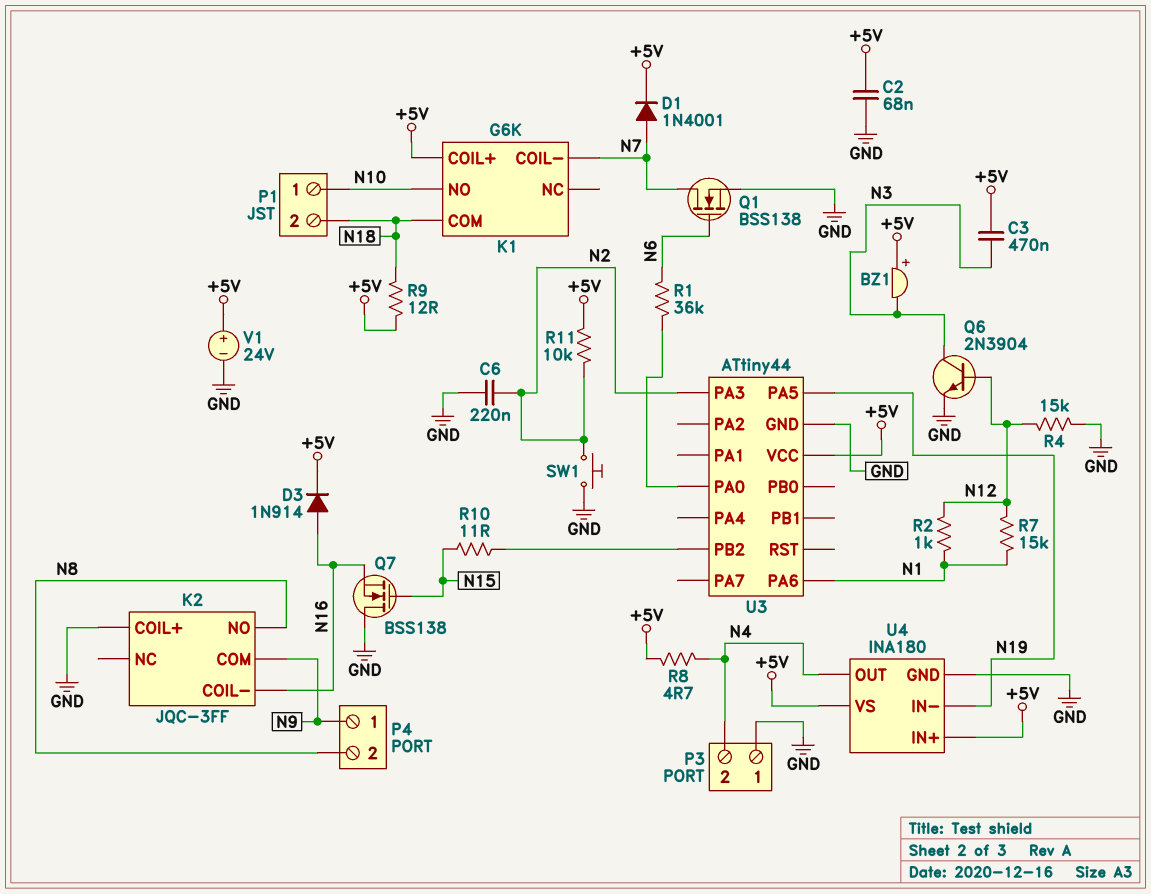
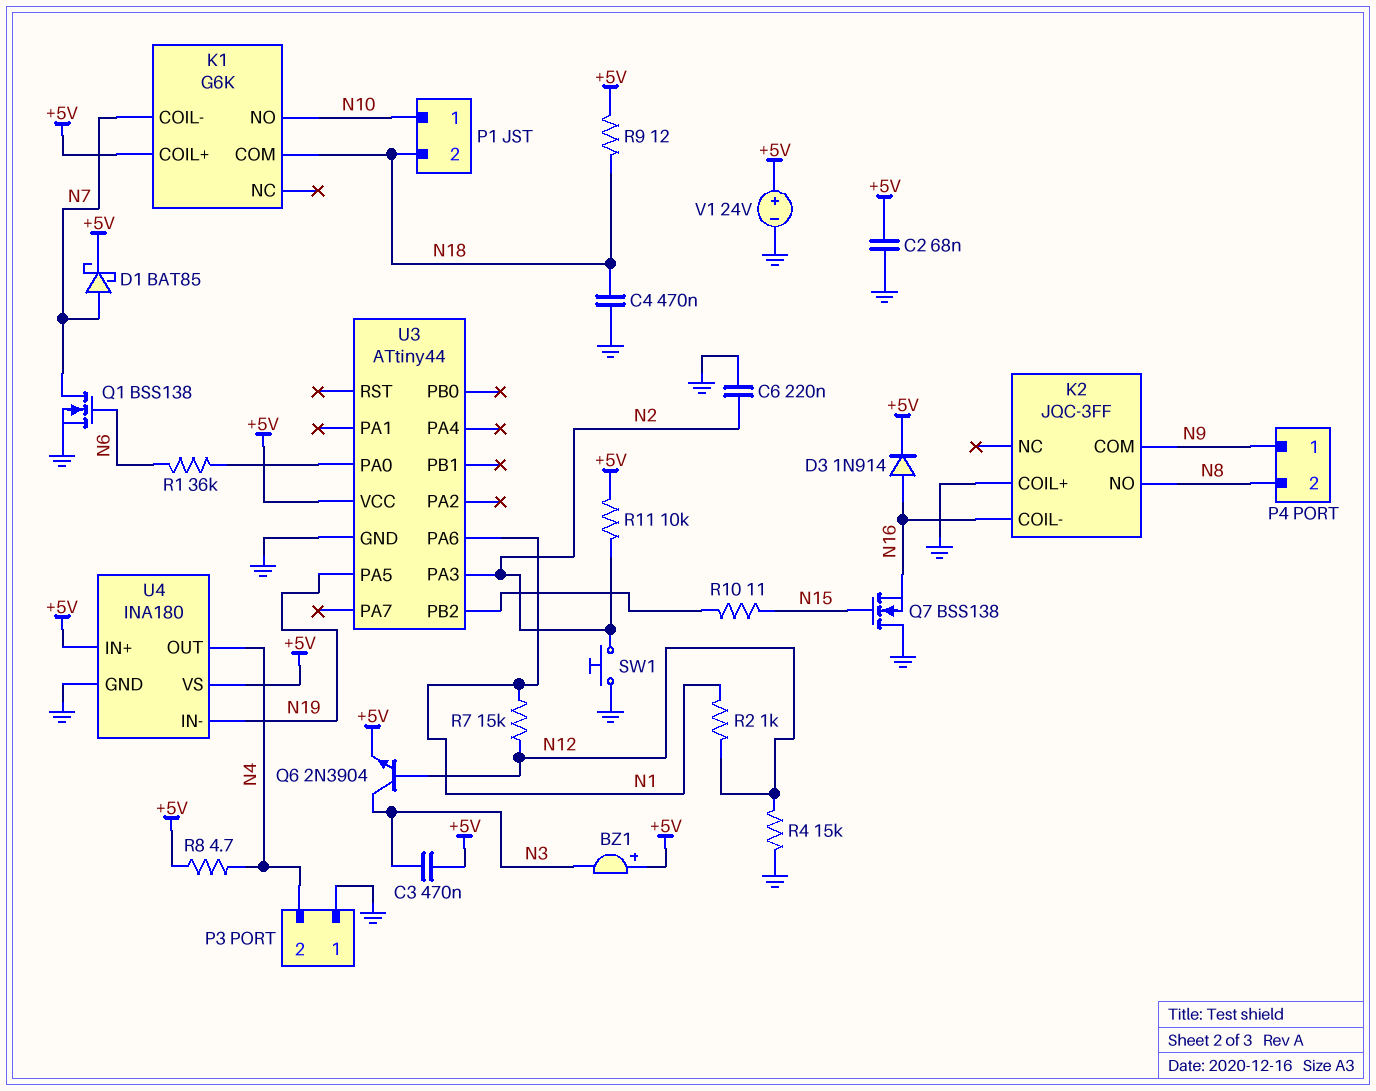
C4: none -> 470nF (GND, N18)
D1: diode 1N4001 (A N7, K +5V) -> schottky BAT85 (A N7, K +5V)
Q6: NPN 2N3904 (B N12, C N3, E GND) -> NPN 2N3904 (B N12, C N3, E +5V)

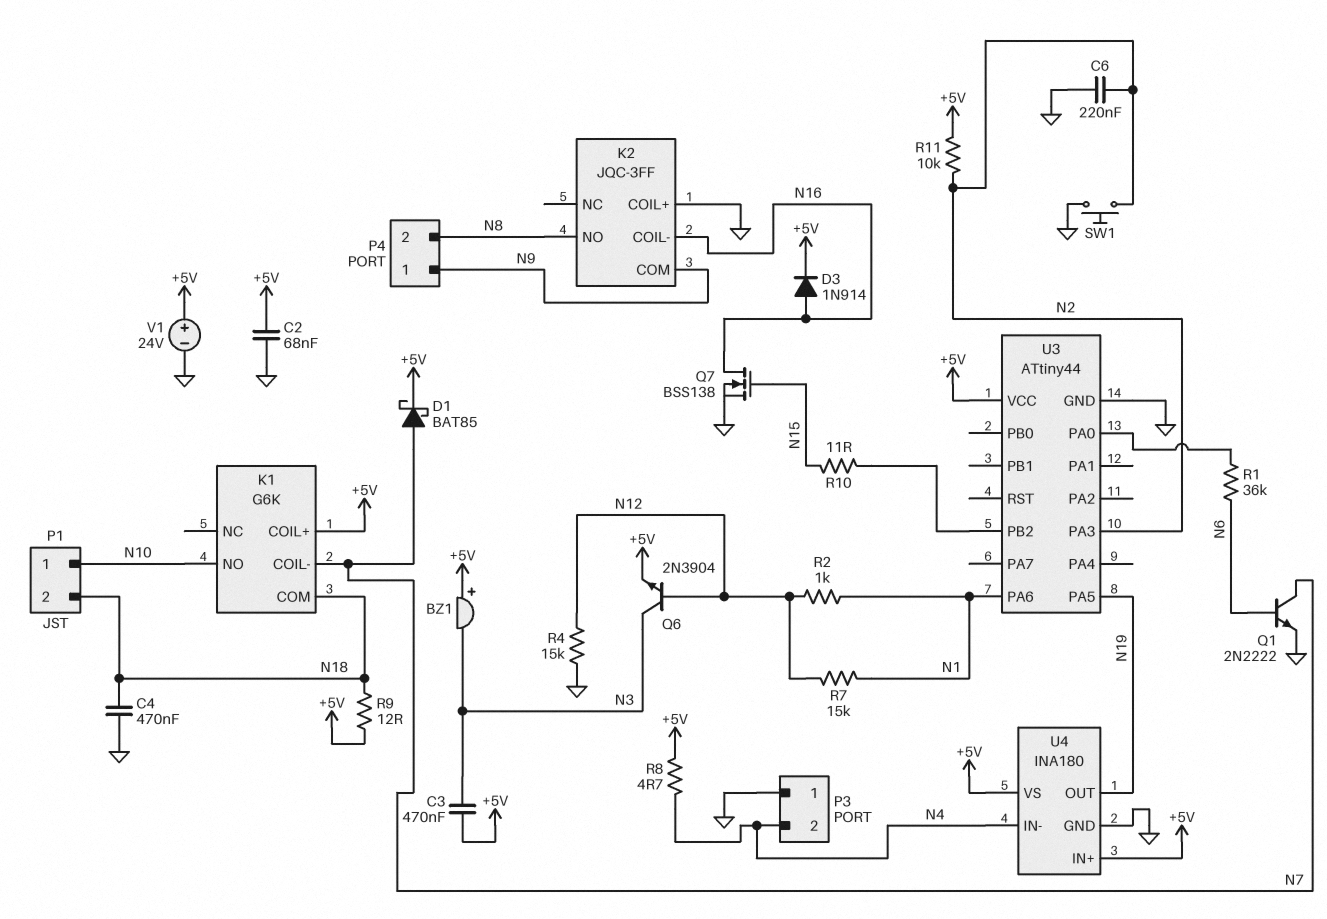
Q1: NMOS BSS138 (G N6, D N7, S GND) -> NPN 2N2222 (B N6, C N7, E GND)
Q7: NMOS BSS138 (G N15, D GND, S N16) -> NMOS BSS138 (G N15, D N16, S GND)
U4 pin IN-: N19 -> N4
U4 pin OUT: N4 -> N19

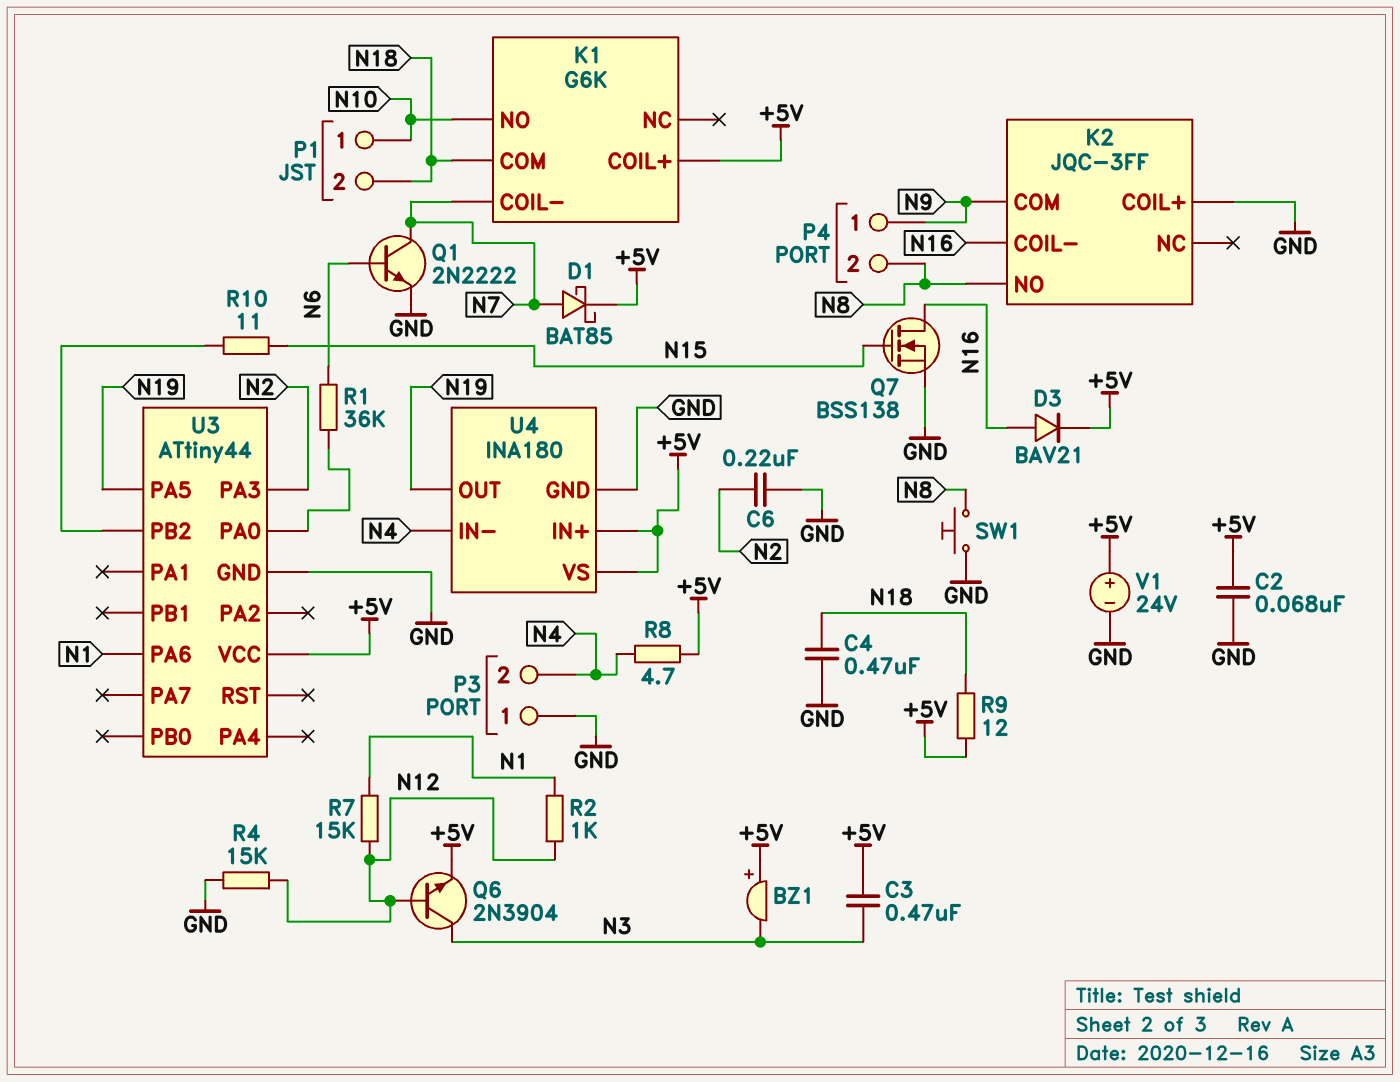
D3: diode 1N914 (A N16, K +5V) -> diode BAV21 (A N16, K +5V)
R11: 10k (+5V, N2) -> none
SW1: button (GND, N2) -> button (GND, N8)

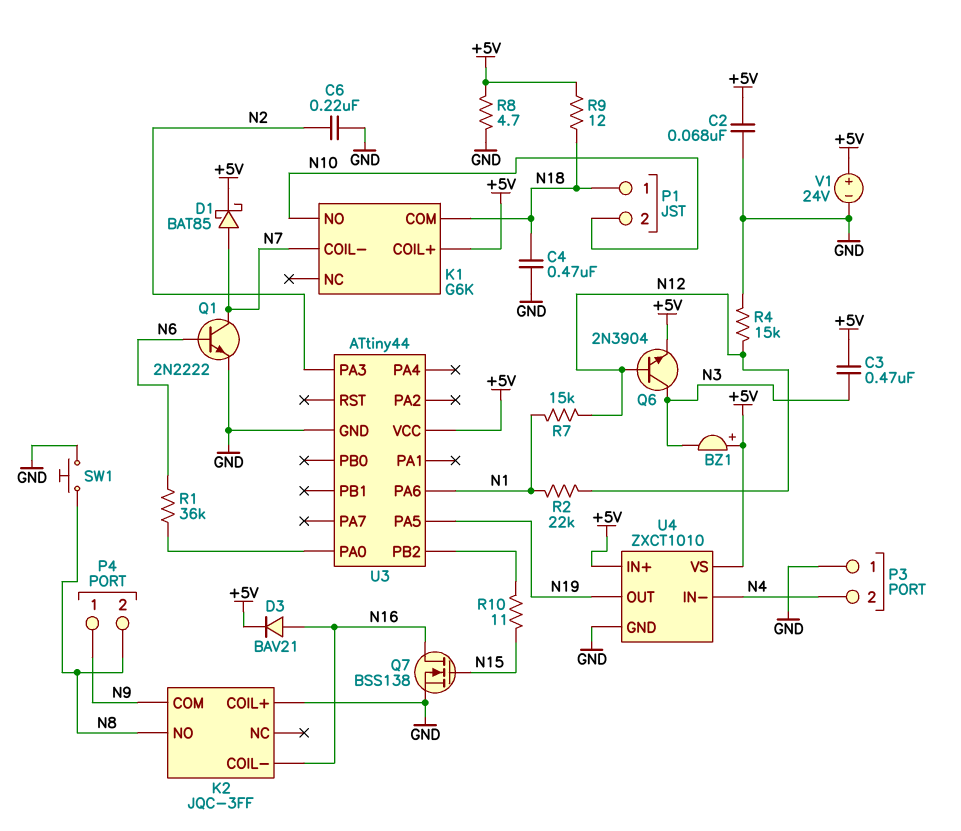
P1 pin 1: N10 -> N18
P1 pin 2: N18 -> N10
R2: 1k (N1, N12) -> 22k (N1, N12)
R8: 4.7 (+5V, N4) -> 4.7 (+5V, GND)
U4: INA180 -> ZXCT1010

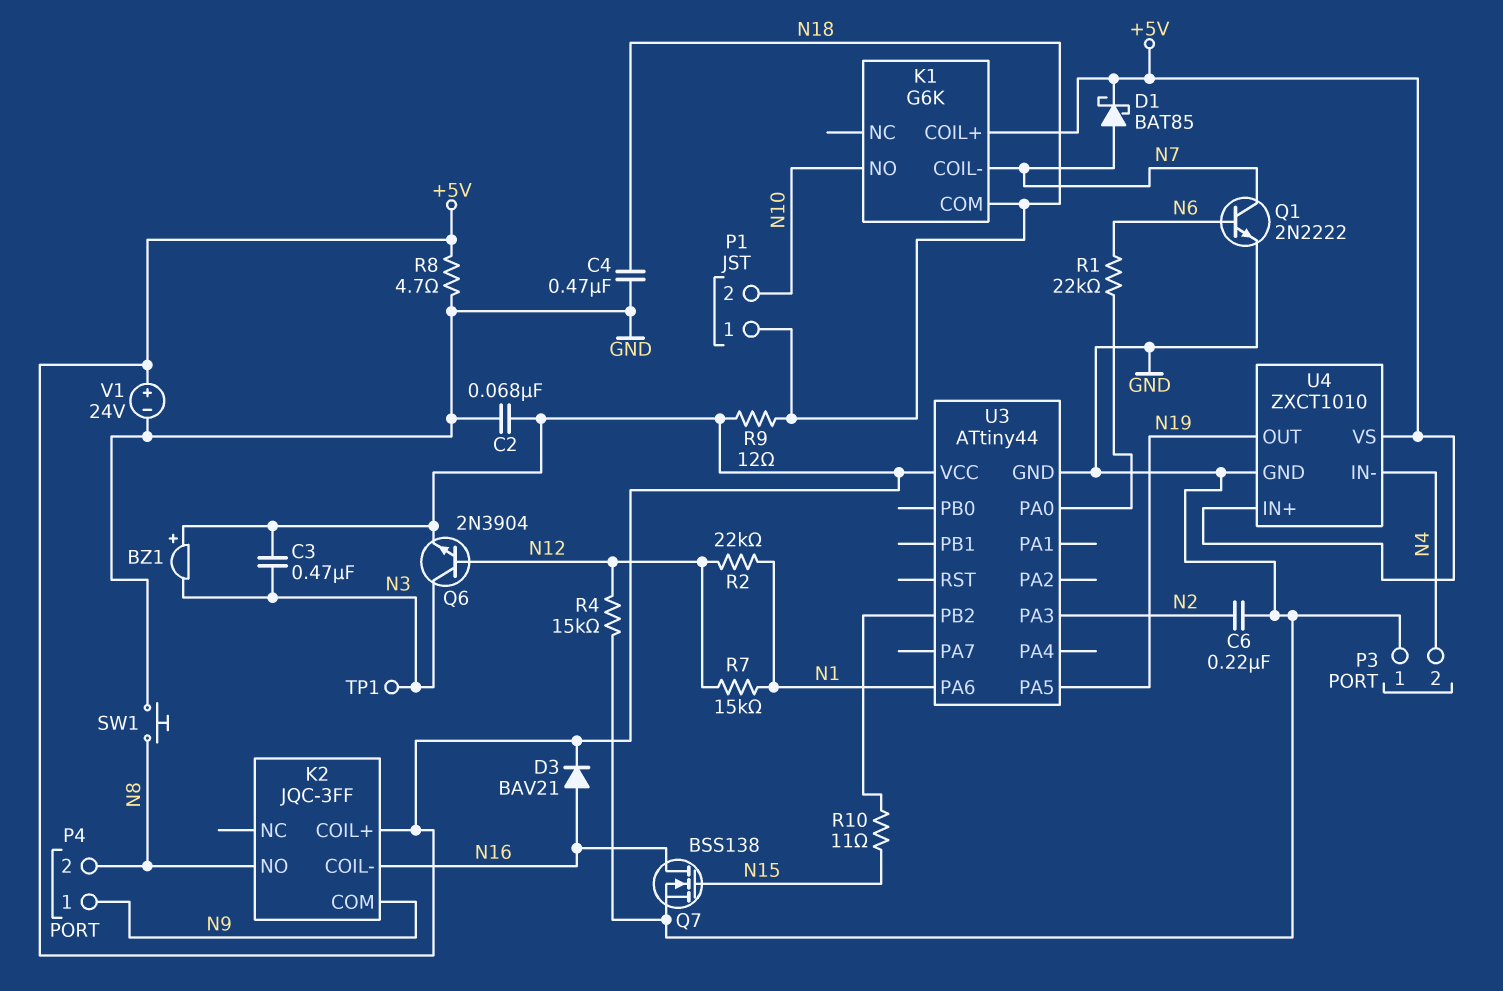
K2 pin COIL+: GND -> +5V
R1: 36k (N6, U3/PA0) -> 22k (N6, U3/PA0)
TP1: none -> test point (N3)

